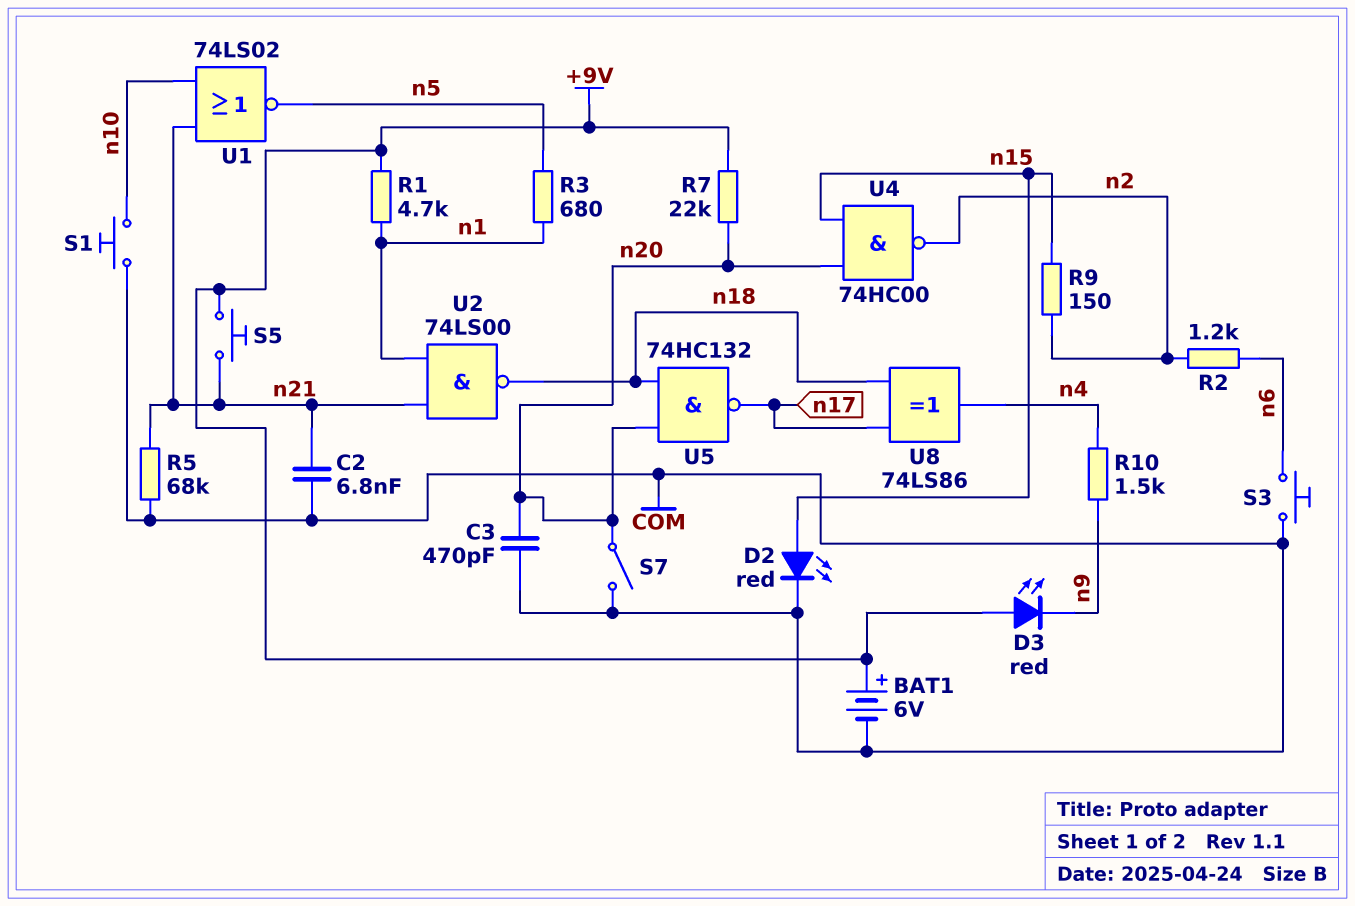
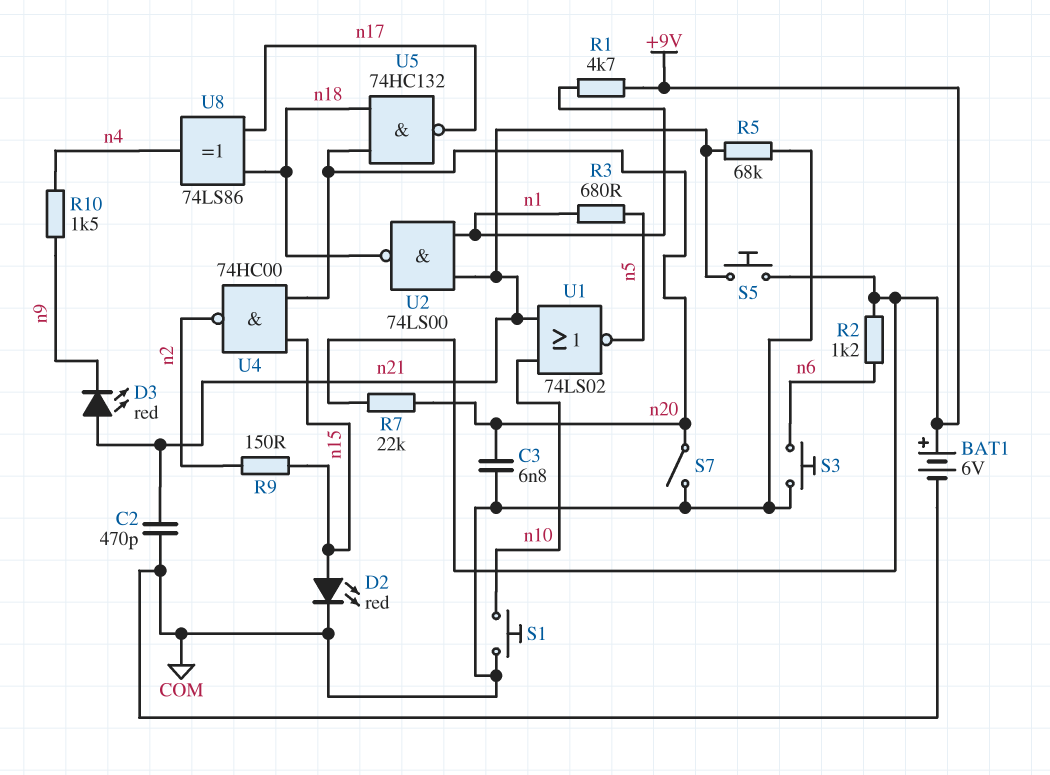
C2: 6.8nF (COM, n21) -> 470pF (COM, n21)
C3: 470pF (COM, n20) -> 6.8nF (COM, n20)
D3: LED red (A +9V, K n9) -> LED red (A n21, K n9)
R2: 1.2k (n2, n6) -> 1.2k (+9V, n6)

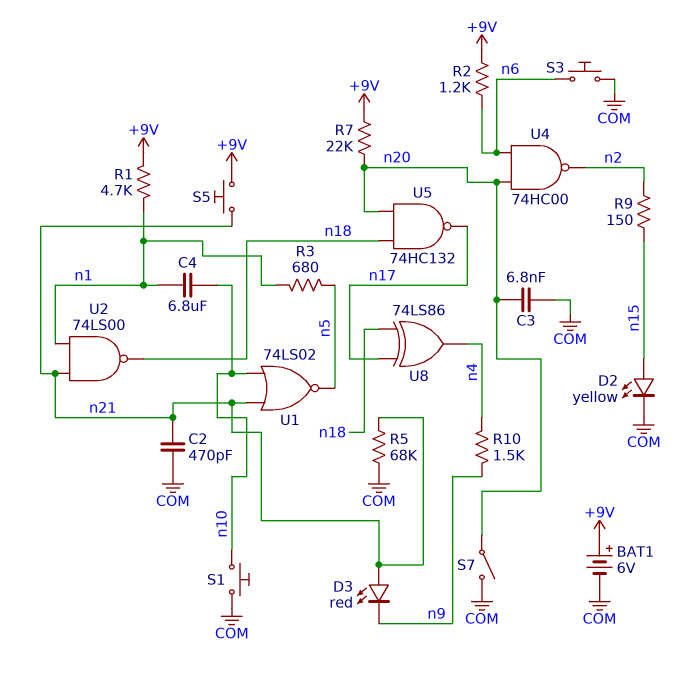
C4: none -> 6.8uF (n1, n10)
D2: LED red (A n15, K COM) -> LED yellow (A n15, K COM)
U4: NAND 74HC00 (in n15, in n20, out n2) -> NAND 74HC00 (in n6, in n20, out n2)

